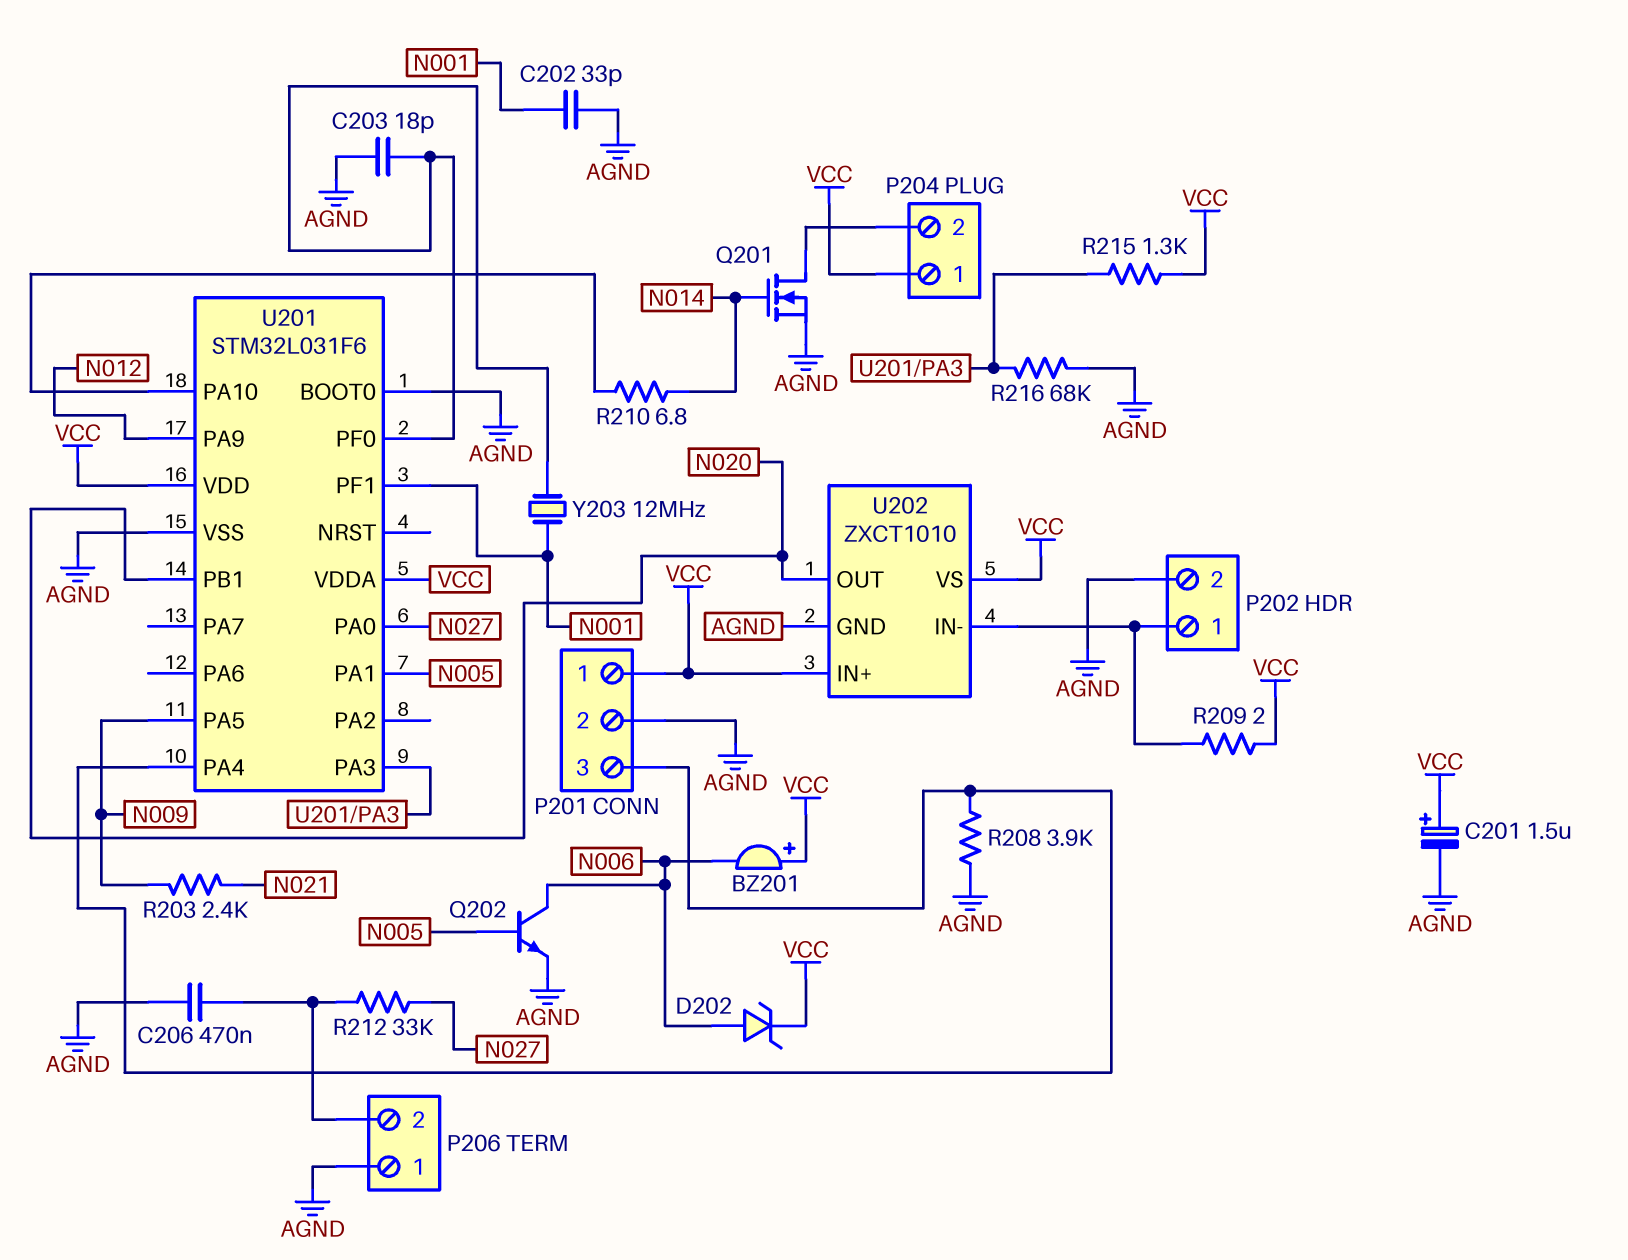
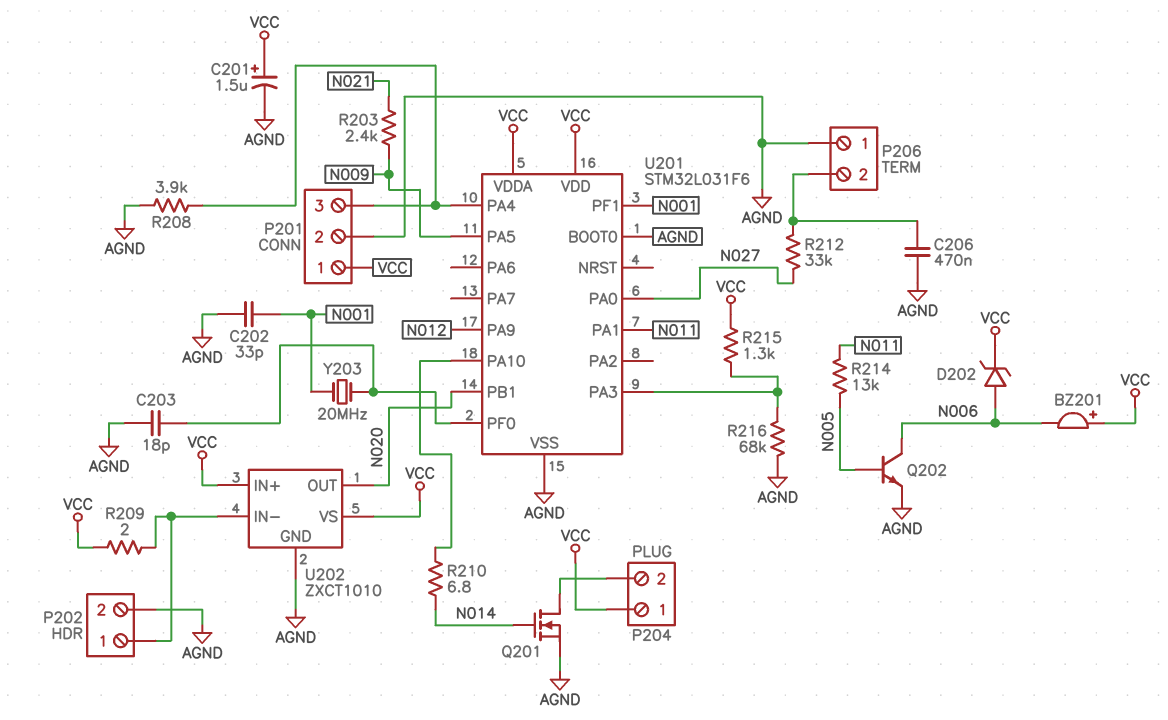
R214: none -> 13k (N005, N011)
U201 pin PA1: N005 -> N011
Y203: 12MHz (N001, U201/PF0) -> 20MHz (N001, U201/PF0)

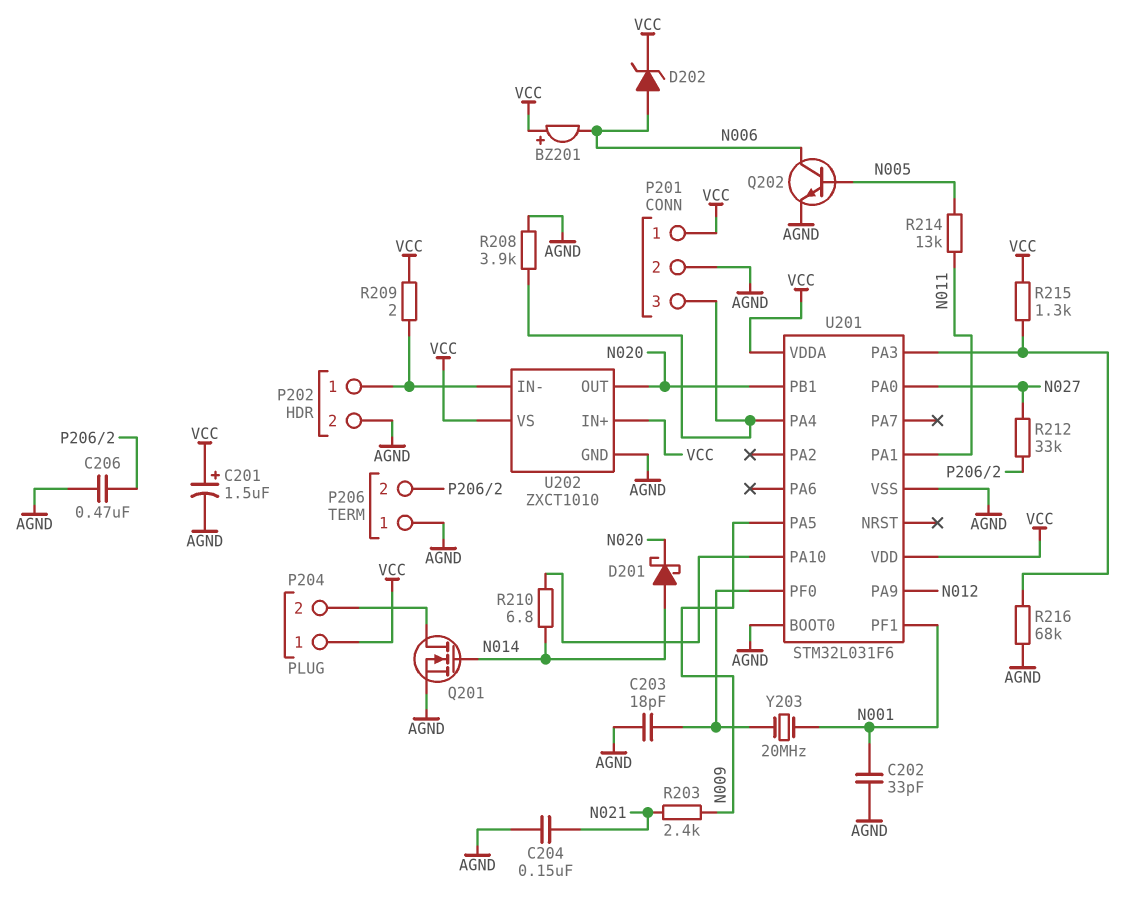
C204: none -> 150nF (AGND, N021)
D201: none -> schottky (A N014, K N020)

